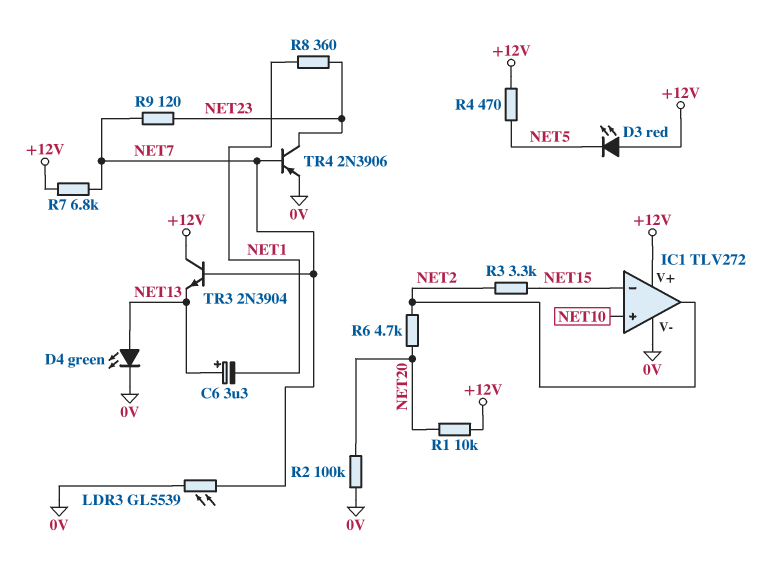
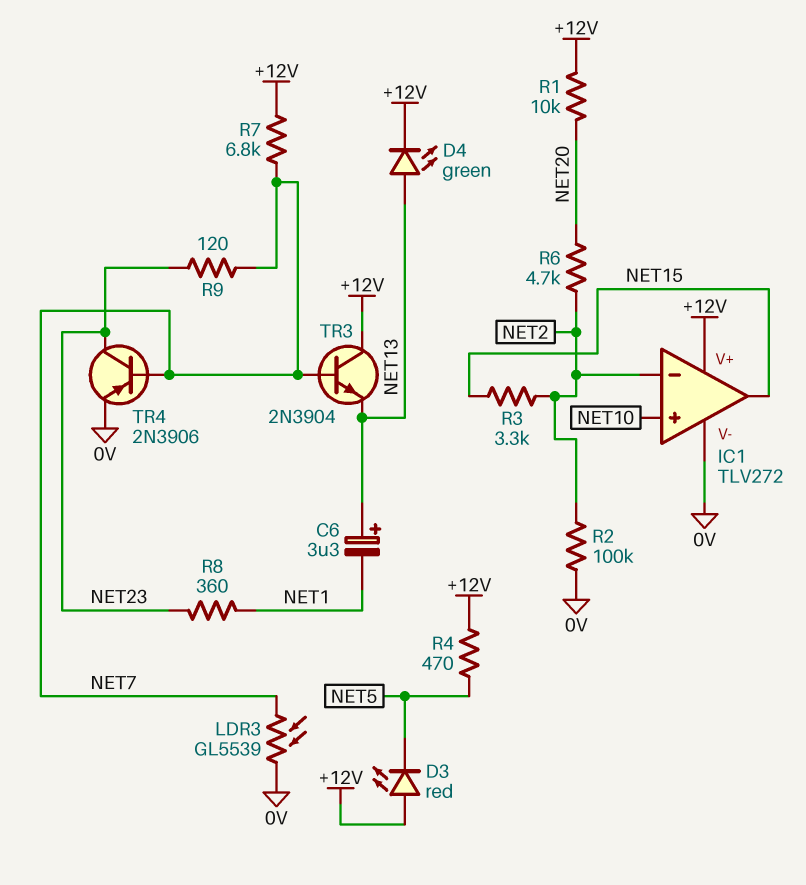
D4: LED green (A NET13, K 0V) -> LED green (A NET13, K +12V)
IC1 pin in-: NET15 -> NET2
IC1 pin out: NET2 -> NET15
R2: 100k (0V, NET20) -> 100k (0V, NET2)

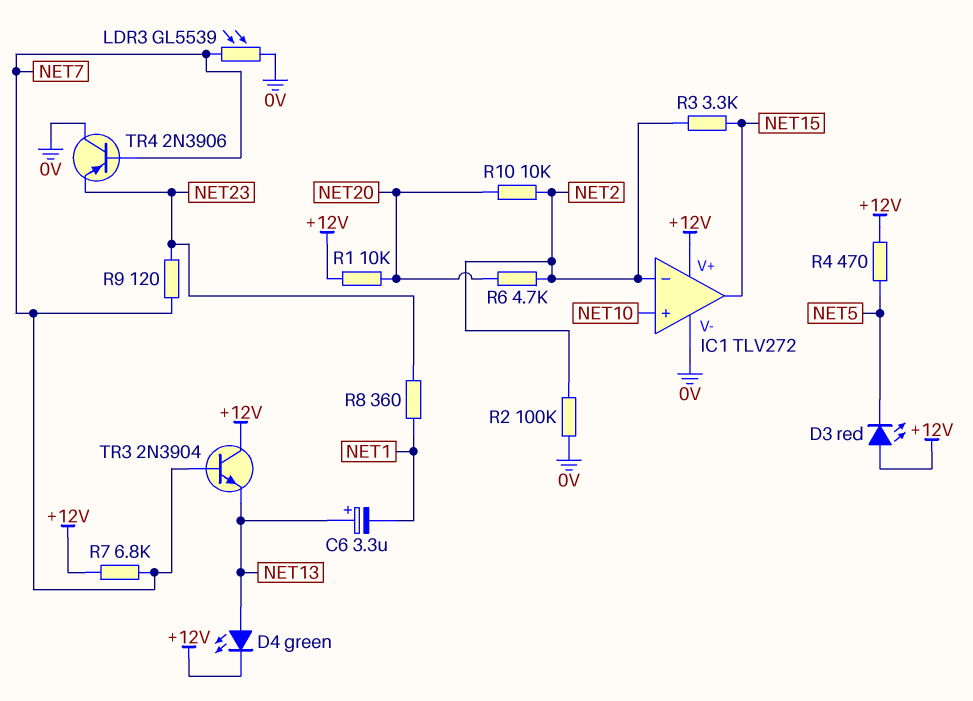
R10: none -> 10k (NET2, NET20)
TR4: PNP 2N3906 (B NET7, C NET23, E 0V) -> PNP 2N3906 (B NET7, C 0V, E NET23)

